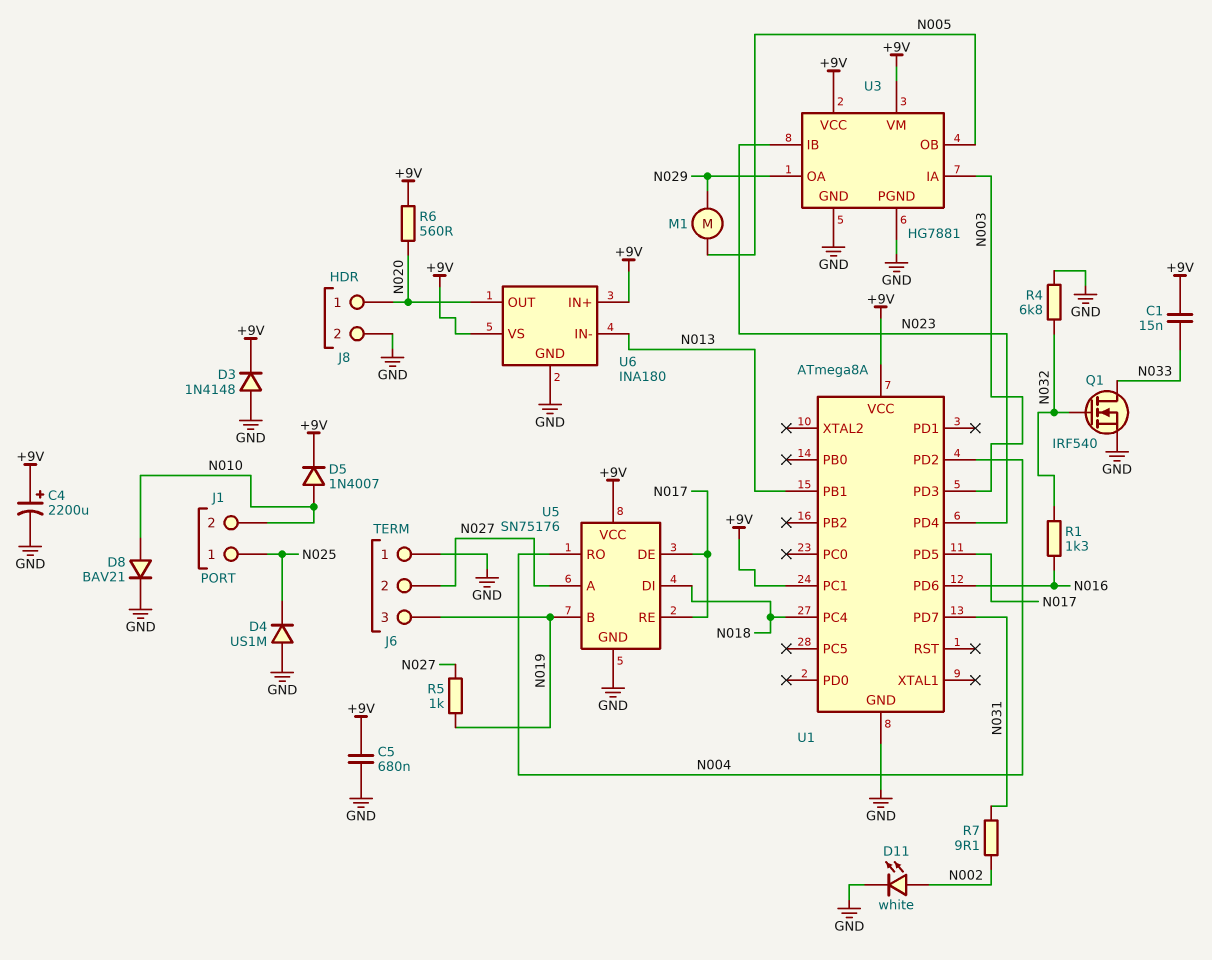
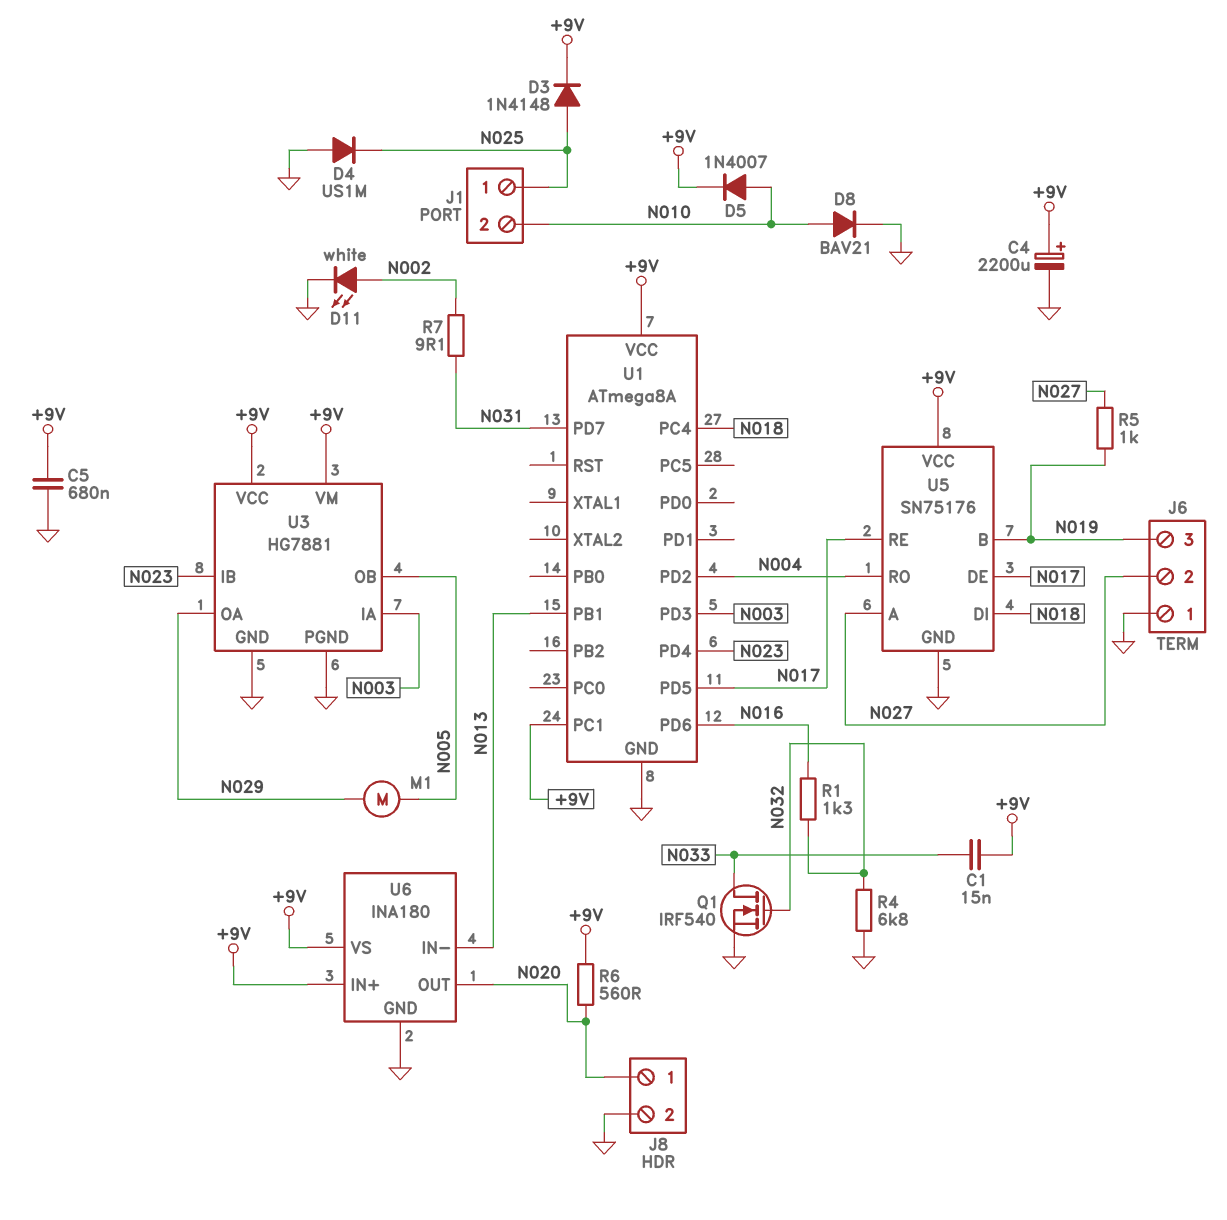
D3: diode 1N4148 (A GND, K +9V) -> diode 1N4148 (A N025, K +9V)

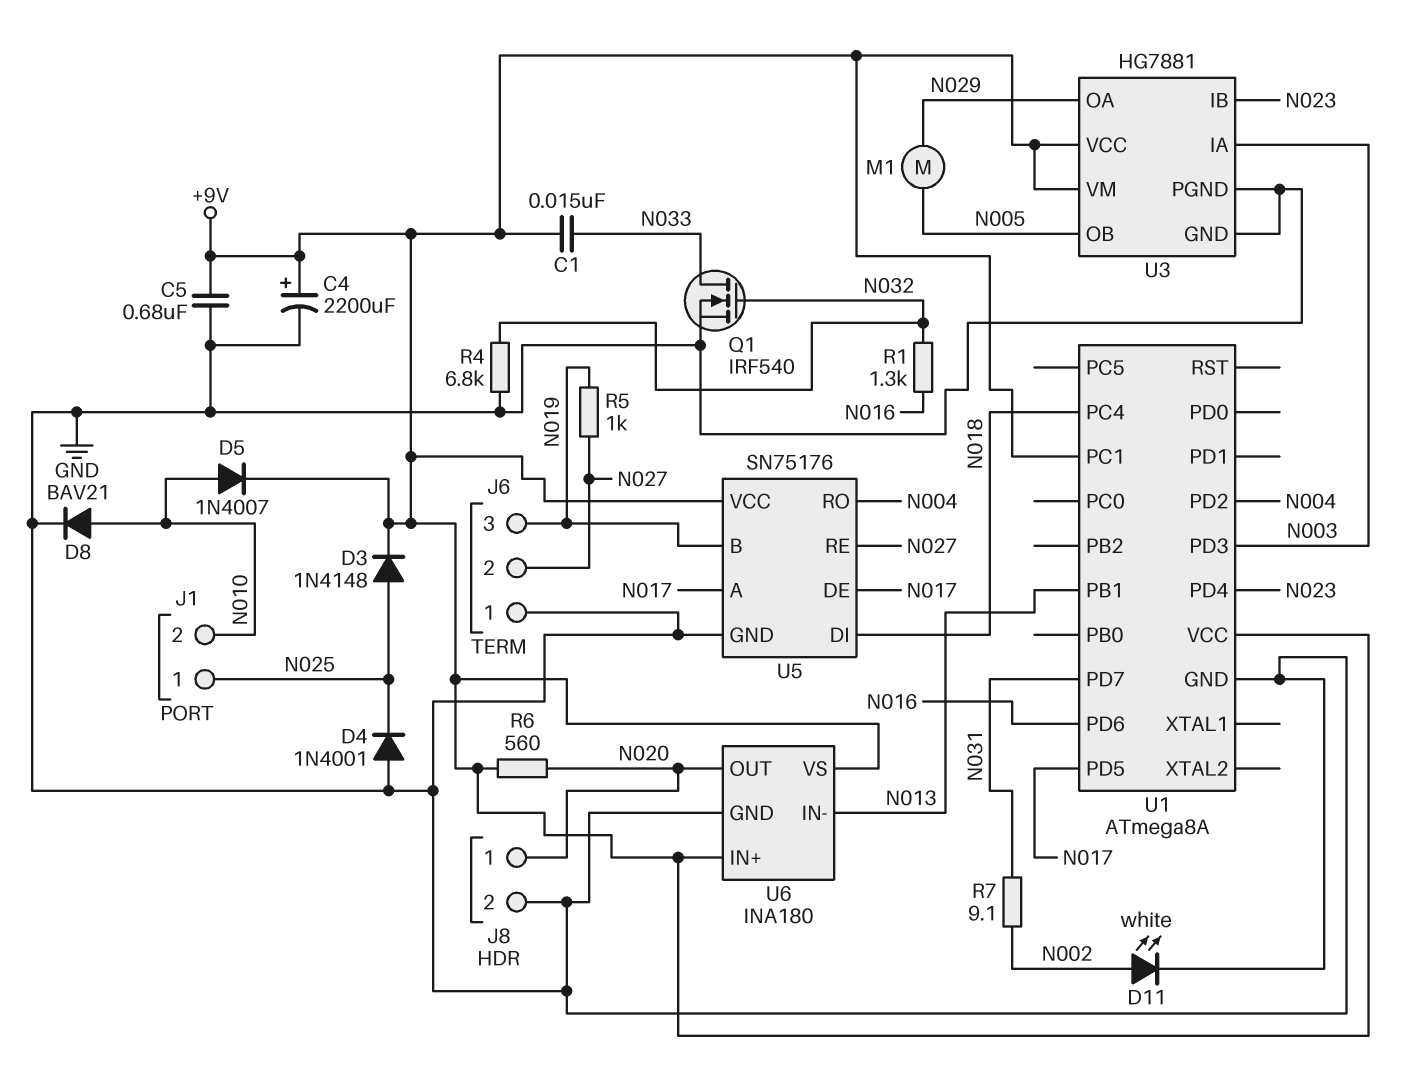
D4: diode US1M (A GND, K N025) -> diode 1N4001 (A GND, K N025)
U5 pin A: N027 -> N017
U5 pin RE: N017 -> N027

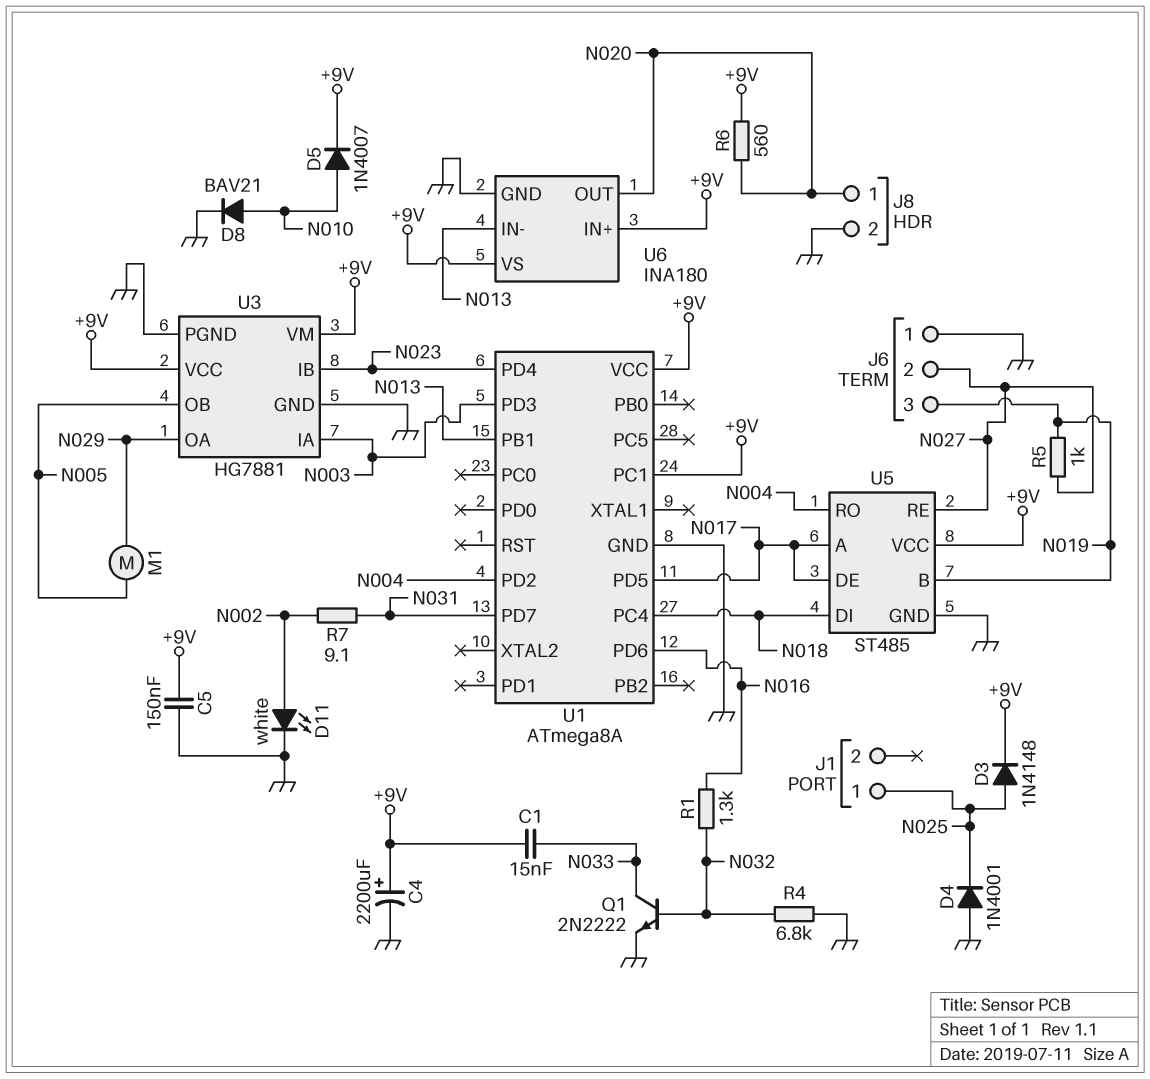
C5: 680nF (+9V, GND) -> 150nF (+9V, GND)
J1 pin 2: N010 -> none
Q1: NMOS IRF540 (G N032, D N033, S GND) -> NPN 2N2222 (B N032, C N033, E GND)
U5: SN75176 -> ST485

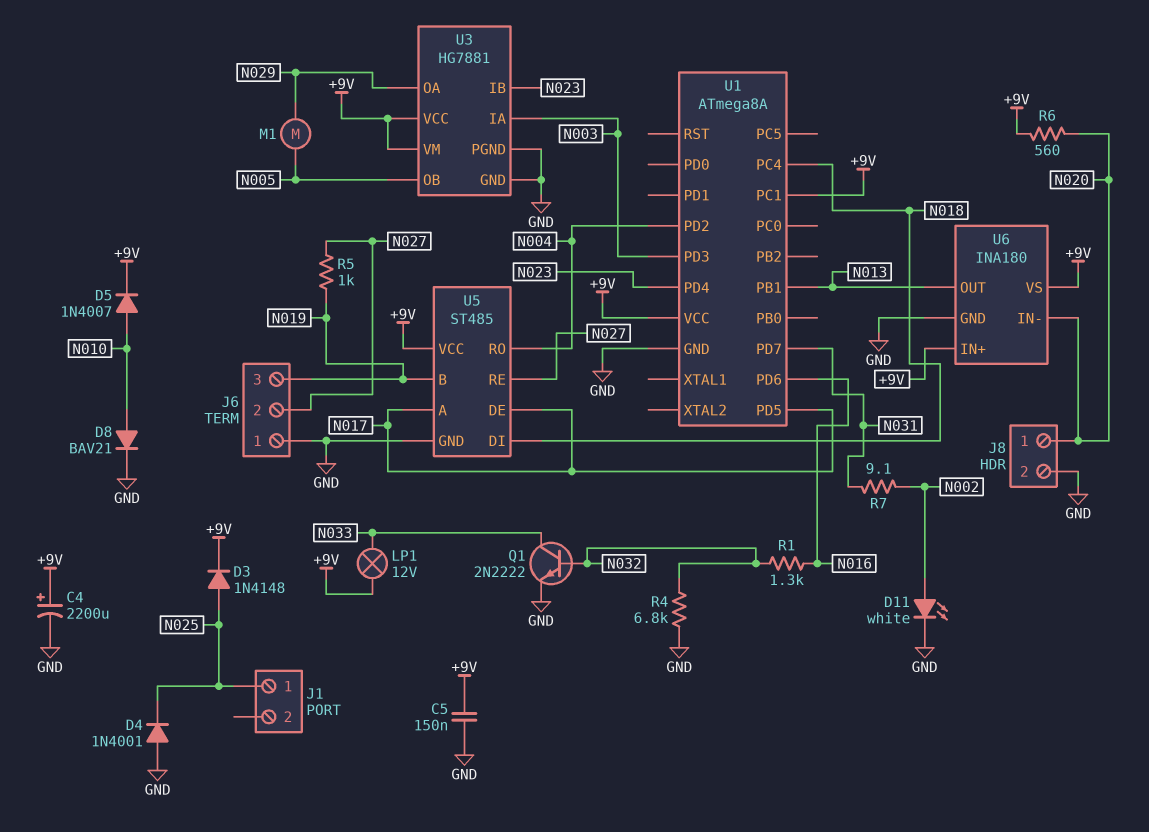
C1: 15nF (+9V, N033) -> none
LP1: none -> lamp 12V (+9V, N033)
U6 pin IN-: N013 -> N020
U6 pin OUT: N020 -> N013

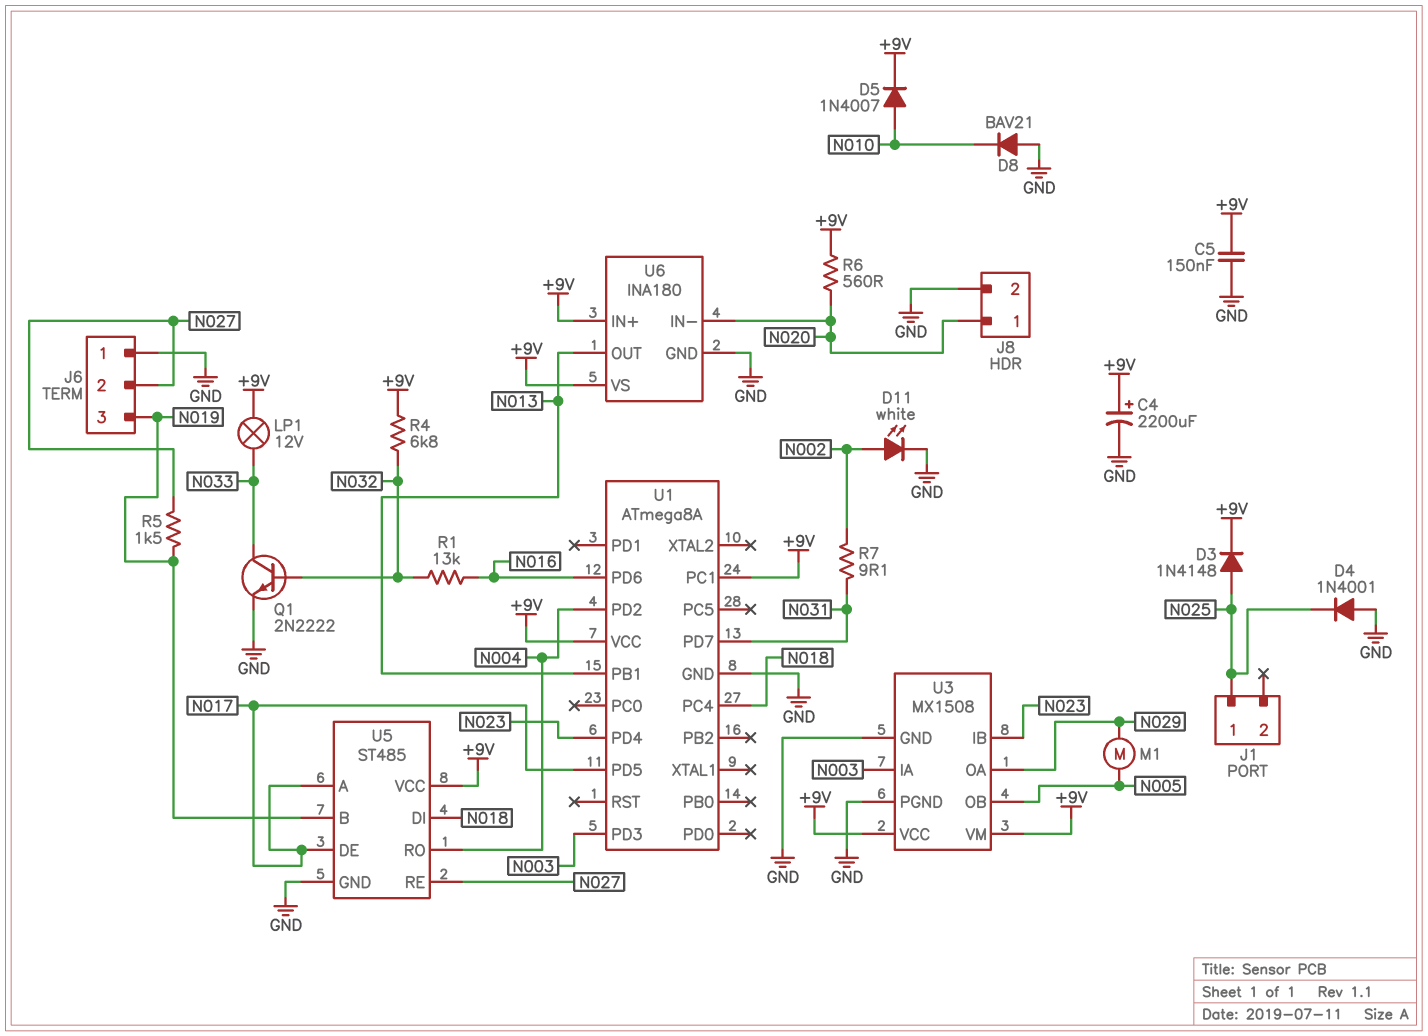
D8: diode BAV21 (A N010, K GND) -> diode BAV21 (A GND, K N010)
R1: 1.3k (N016, N032) -> 13k (N016, N032)
R4: 6.8k (GND, N032) -> 6.8k (+9V, N032)
R5: 1k (N019, N027) -> 1.5k (N019, N027)
U3: HG7881 -> MX1508

